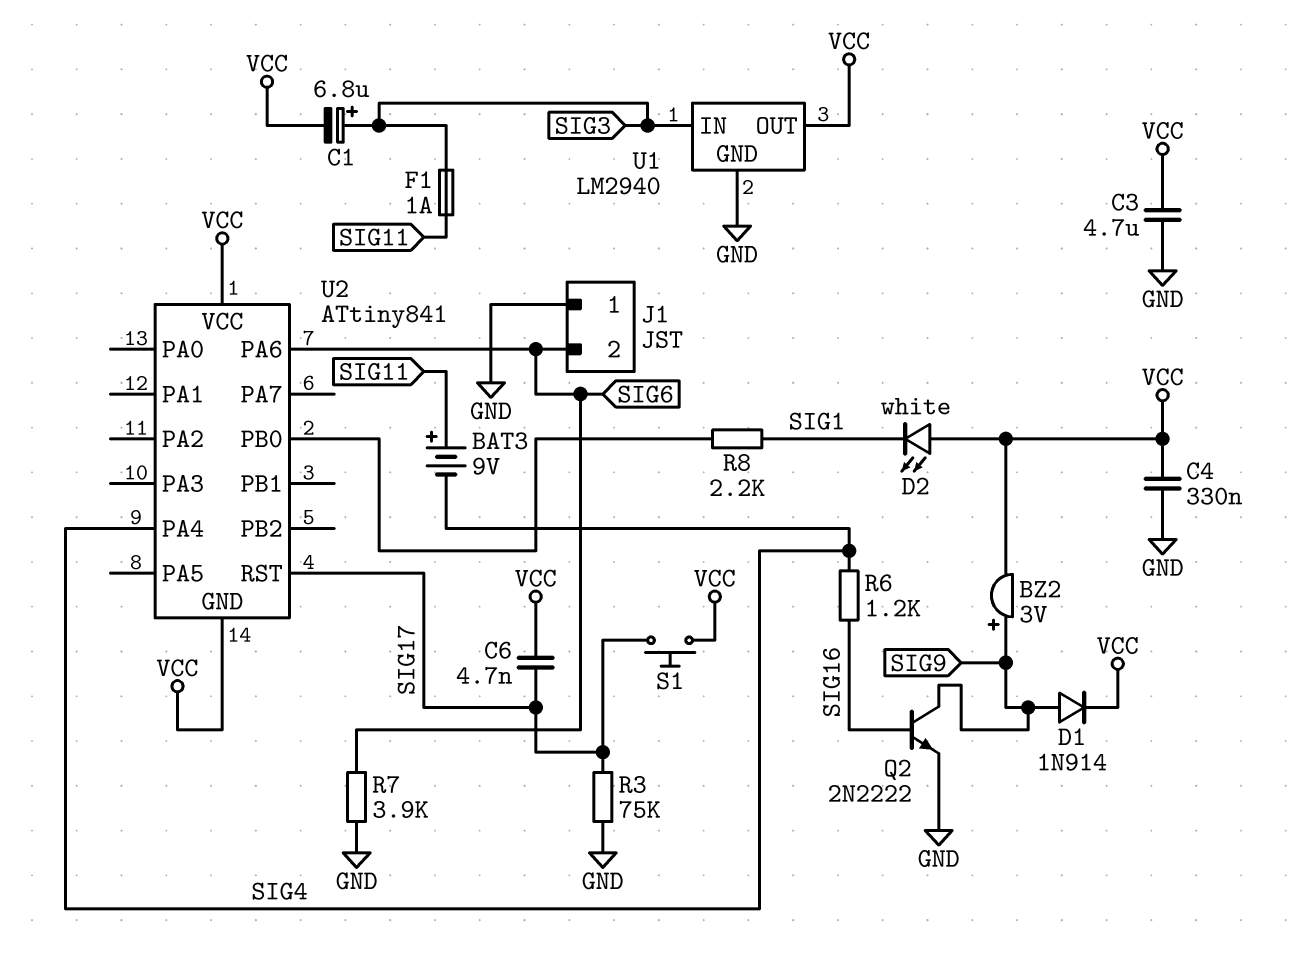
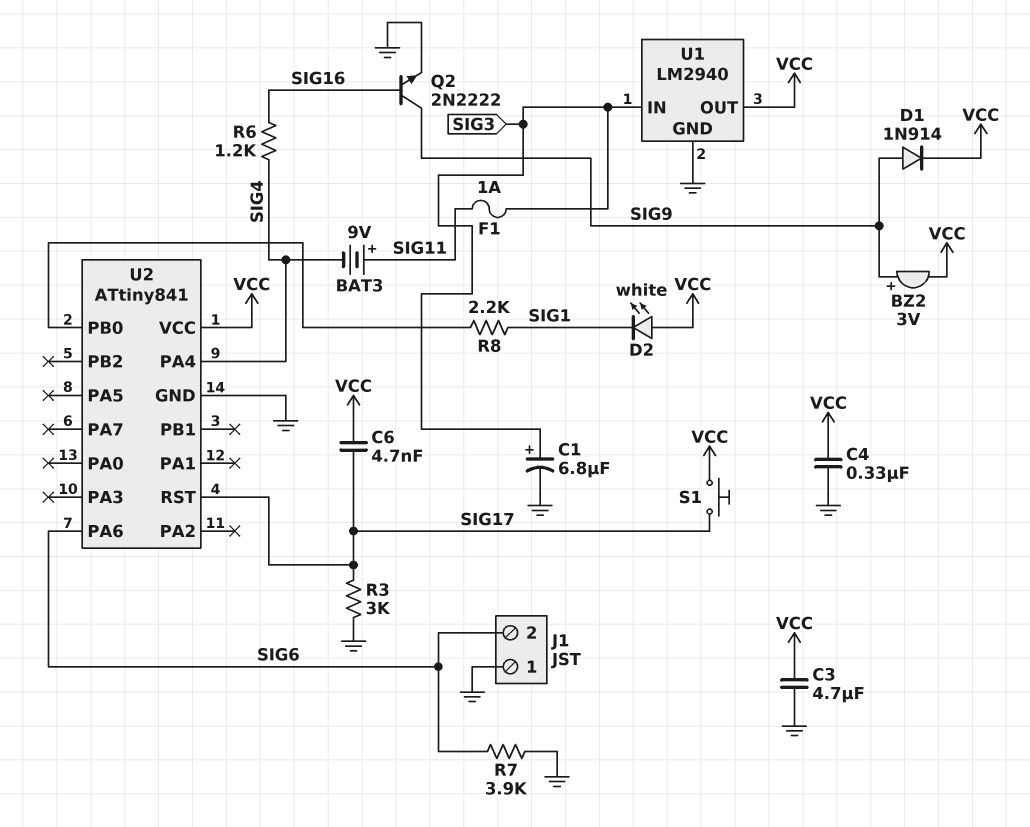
C1: 6.8uF (plus SIG3, minus VCC) -> 6.8uF (plus SIG3, minus GND)
R3: 75k (GND, SIG17) -> 3k (GND, SIG17)
U2 pin GND: VCC -> GND

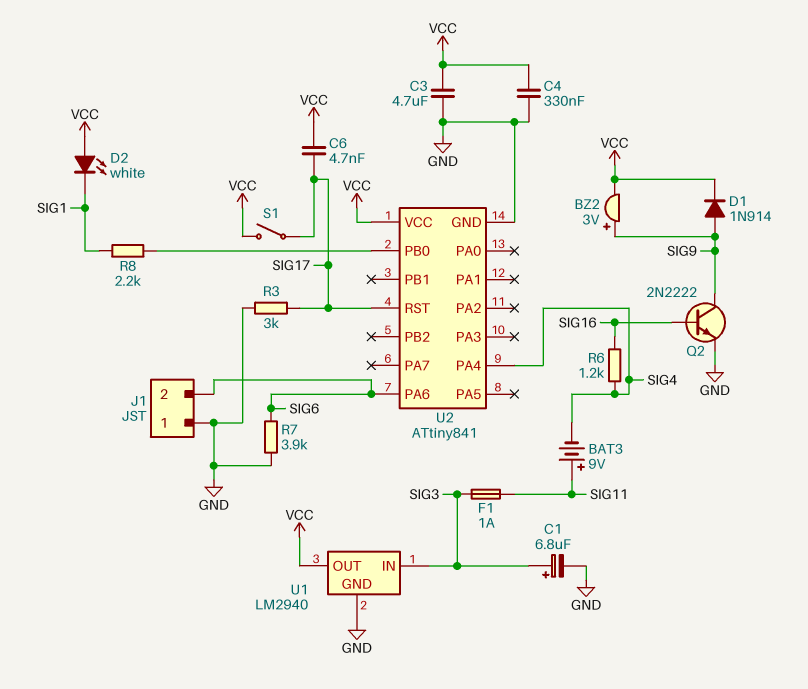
S1: button (SIG17, VCC) -> switch (SIG17, VCC)

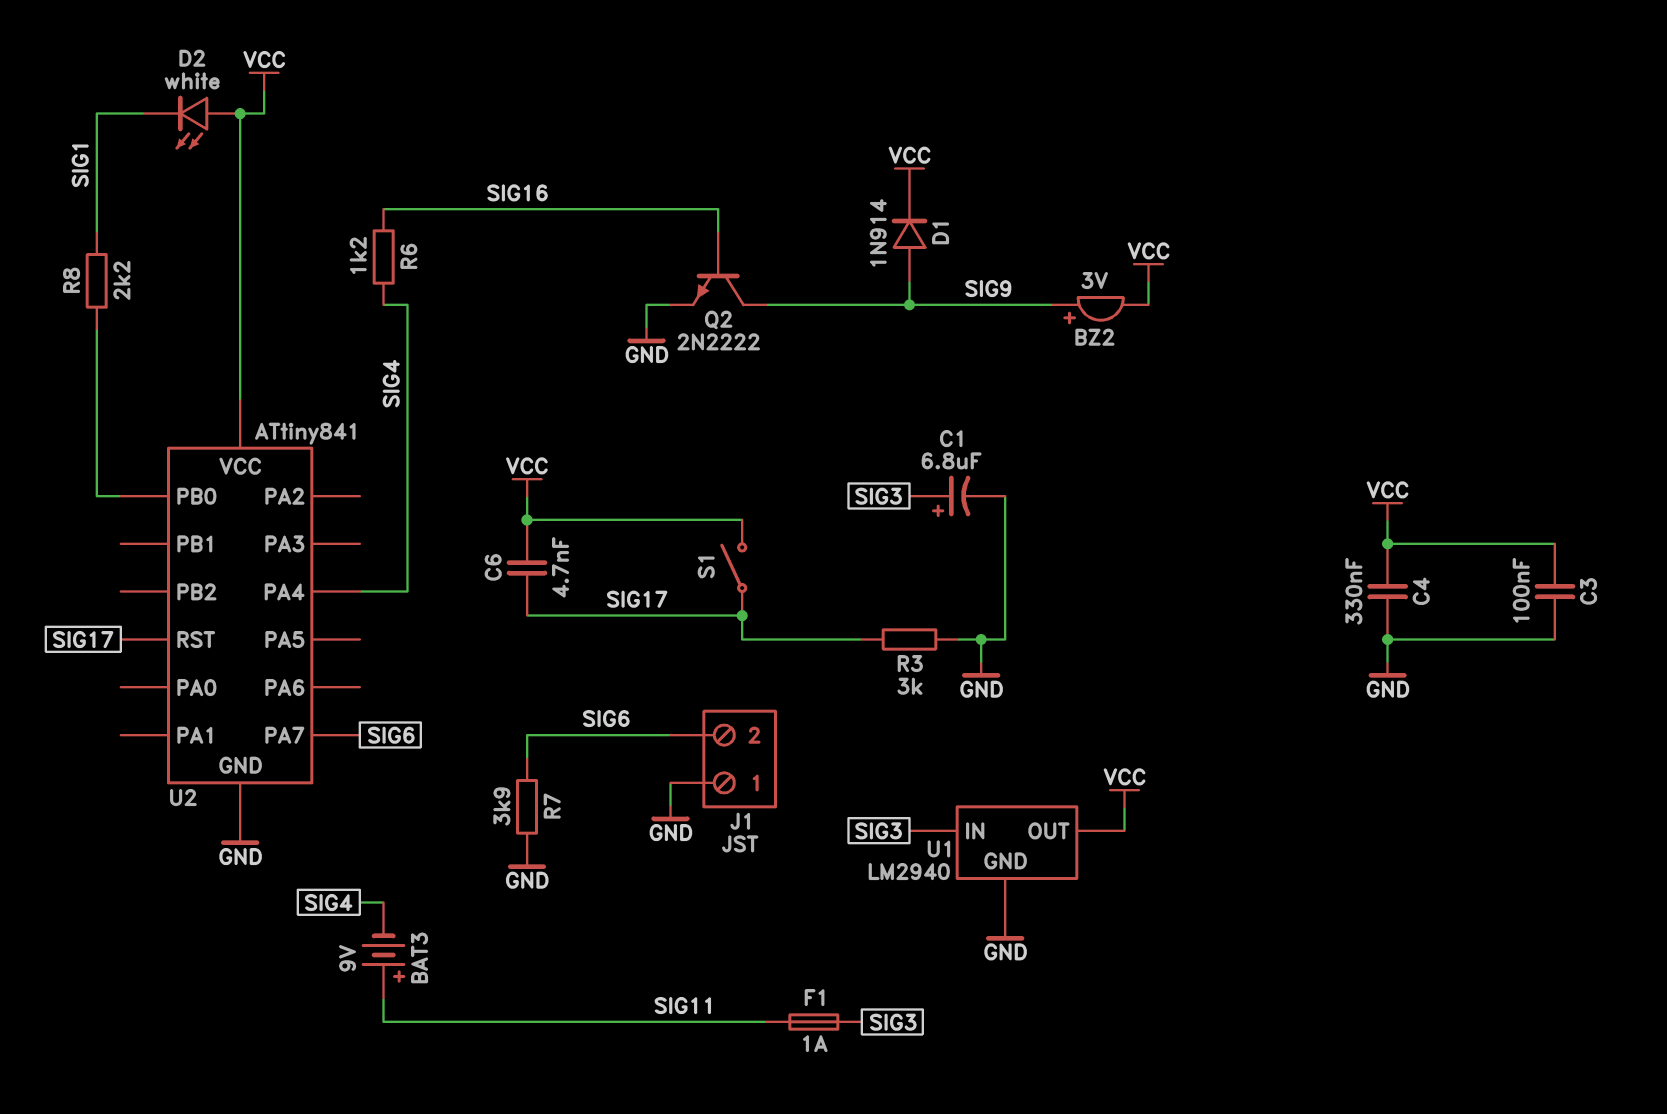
C3: 4.7uF (GND, VCC) -> 100nF (GND, VCC)
U2 pin PA6: SIG6 -> none
U2 pin PA7: none -> SIG6

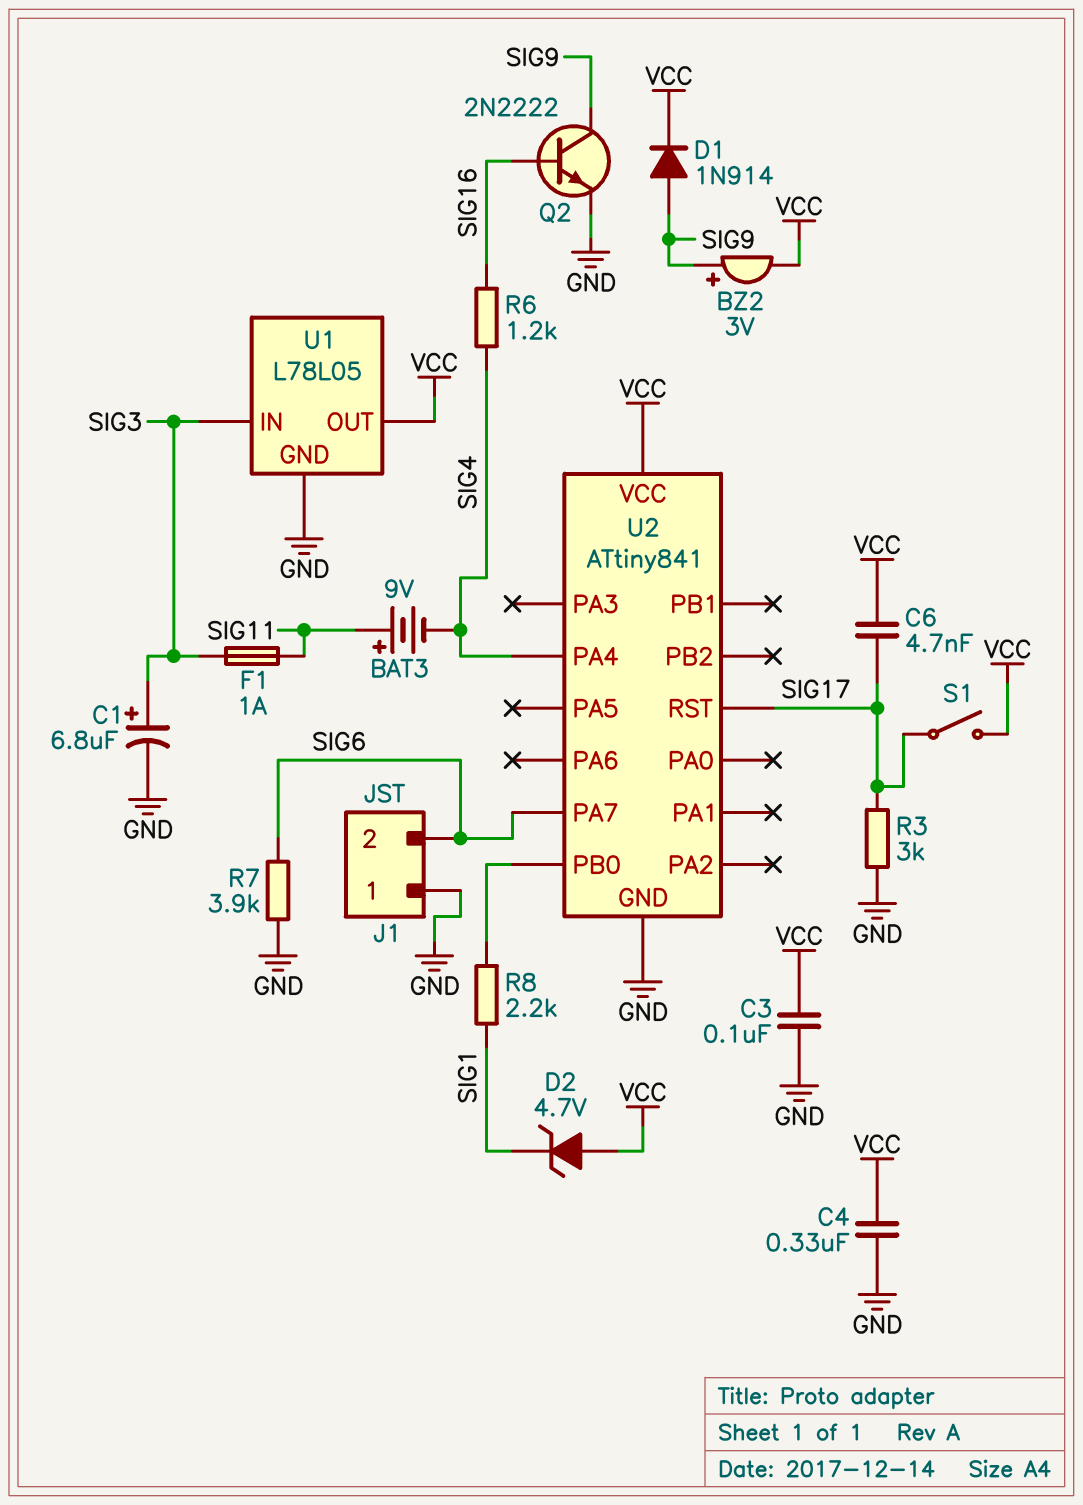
D2: LED white (A VCC, K SIG1) -> zener 4.7V (A VCC, K SIG1)
U1: LM2940 -> L78L05

